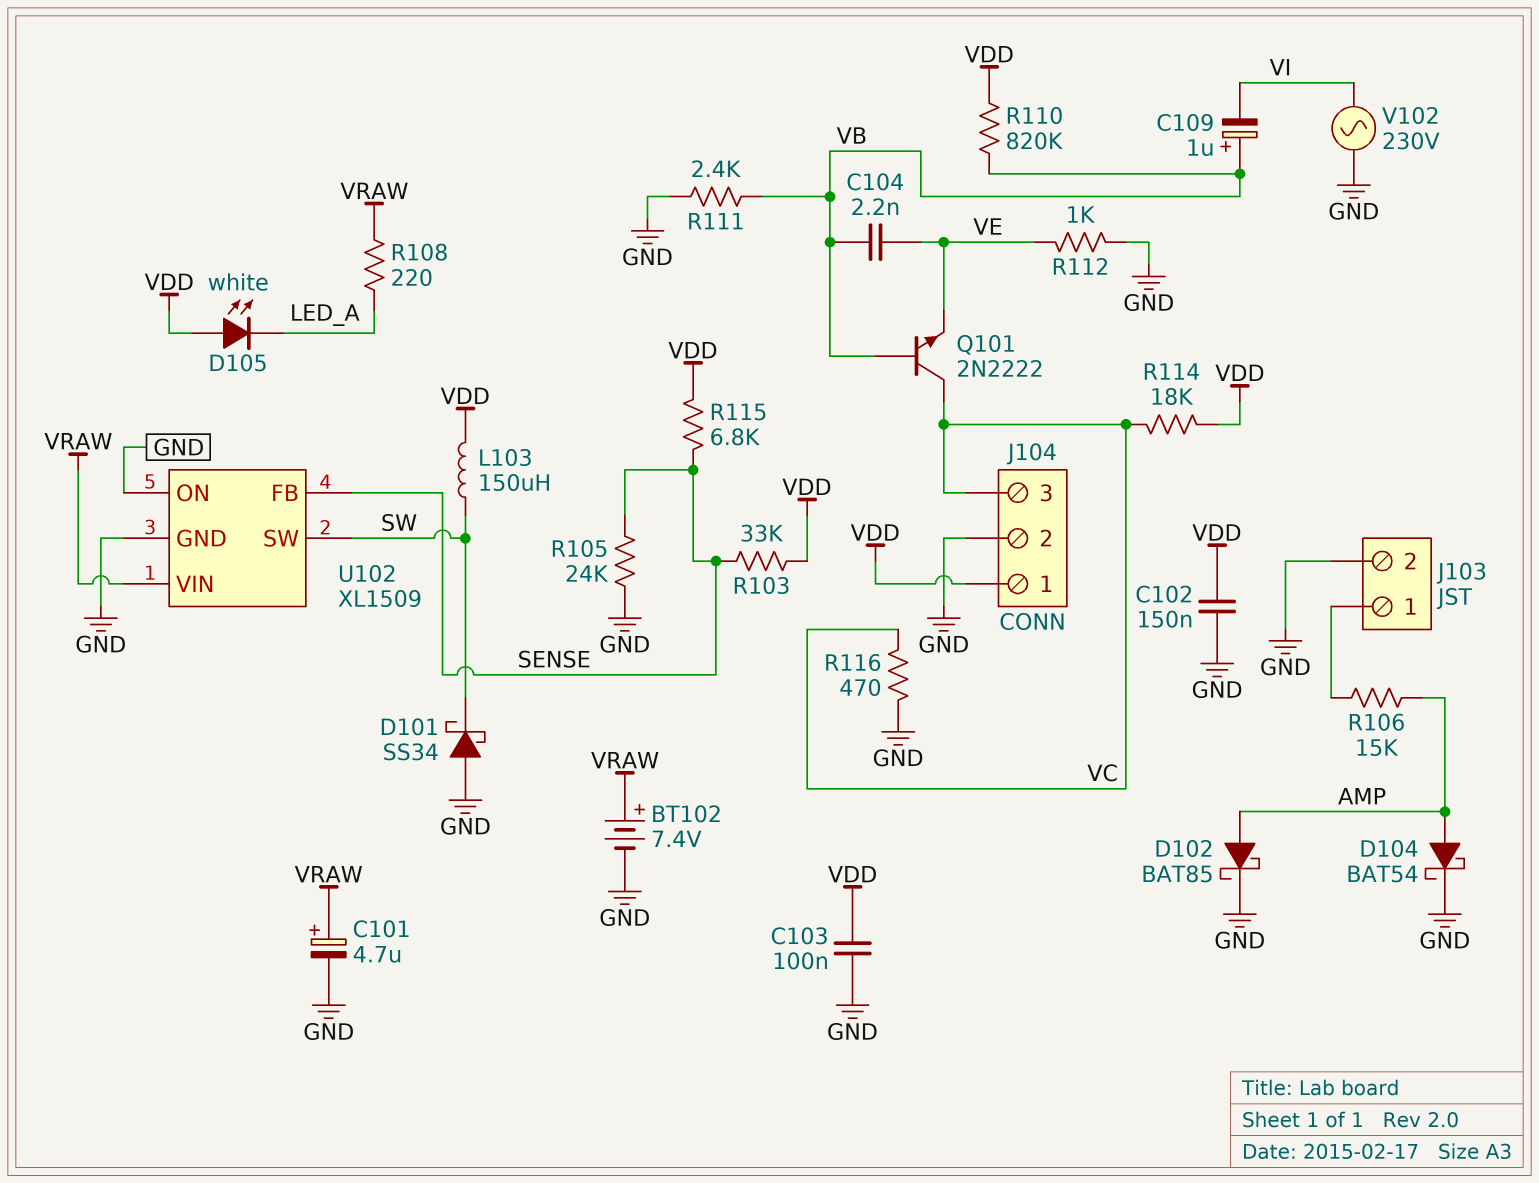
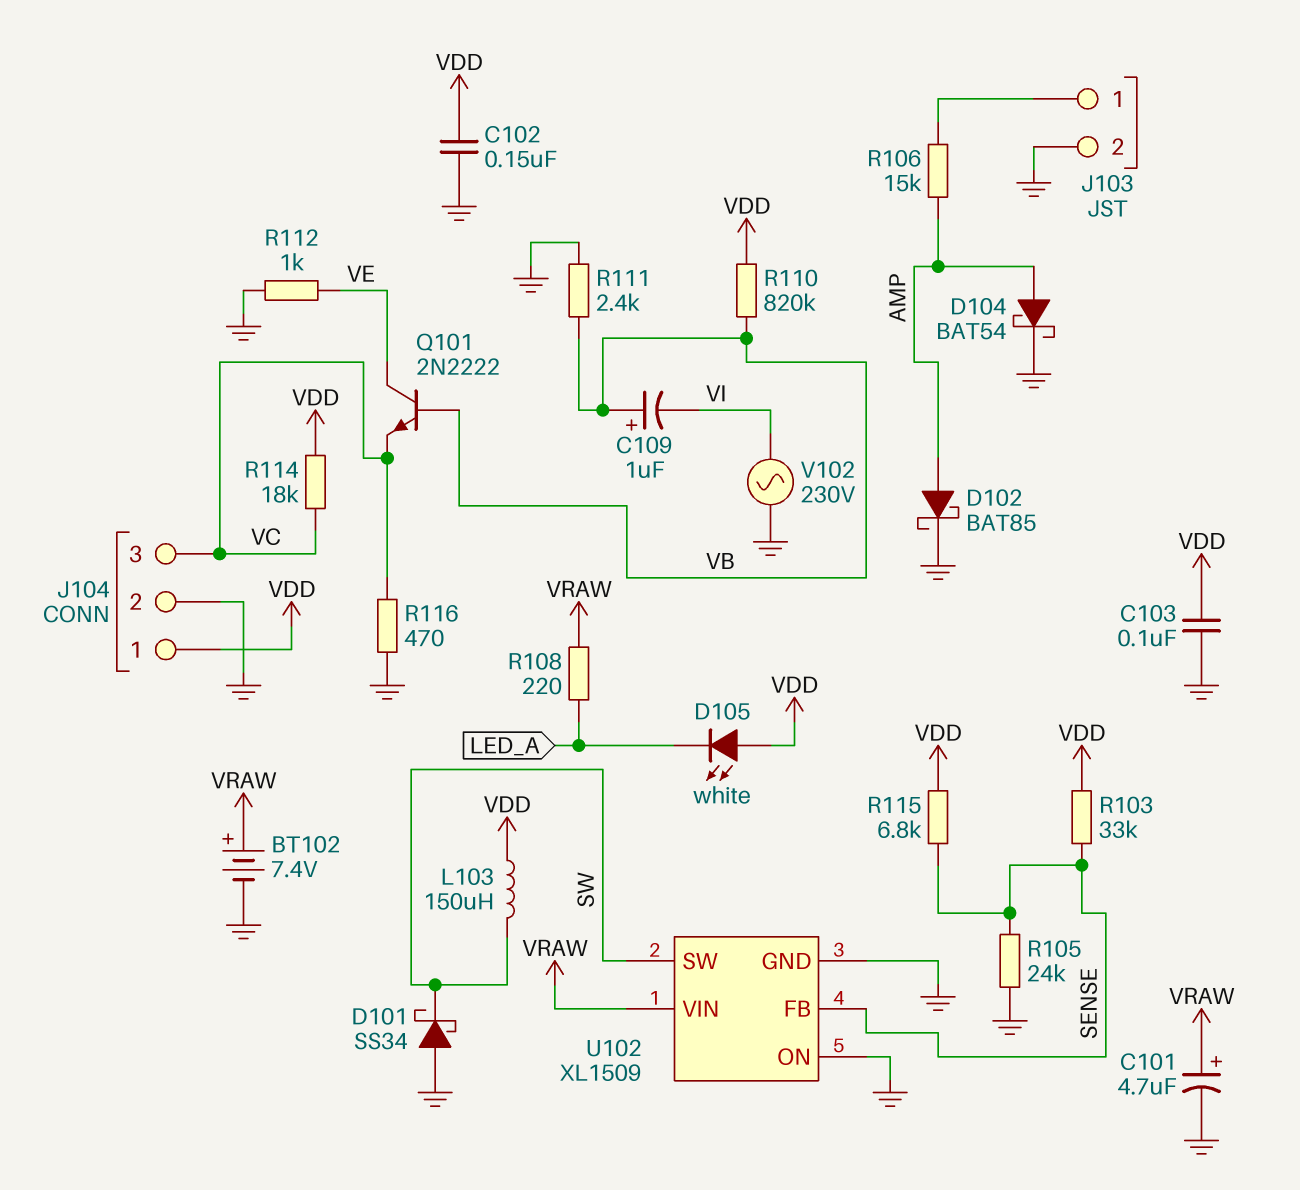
C104: 2.2nF (VB, VE) -> none
Q101: NPN 2N2222 (B VB, C VC, E VE) -> NPN 2N2222 (B VB, C VE, E VC)

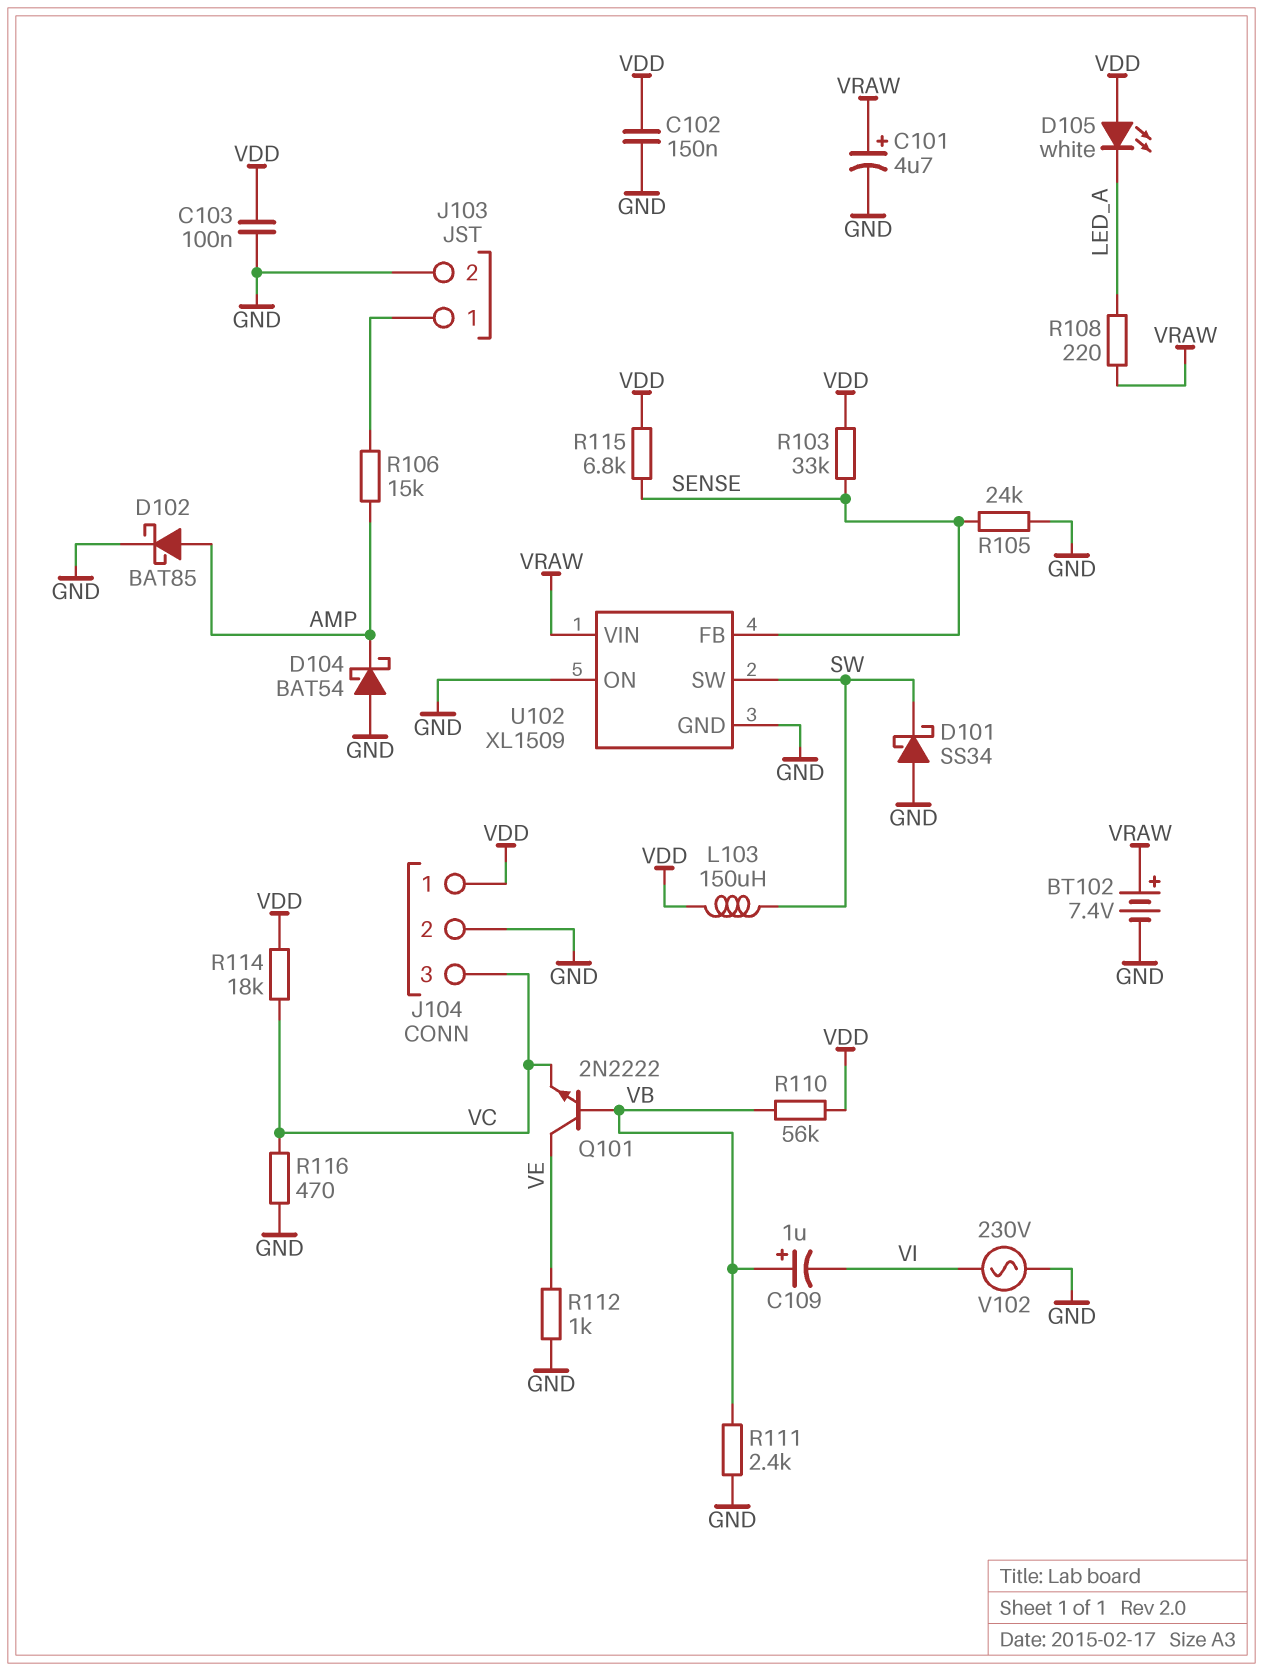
D104: schottky BAT54 (A AMP, K GND) -> schottky BAT54 (A GND, K AMP)
R110: 820k (VB, VDD) -> 56k (VB, VDD)

